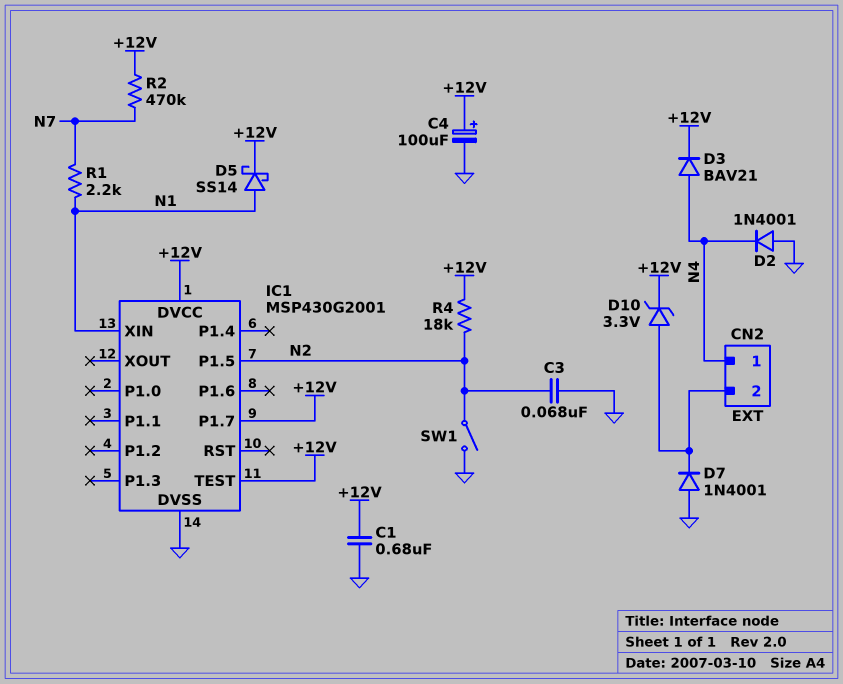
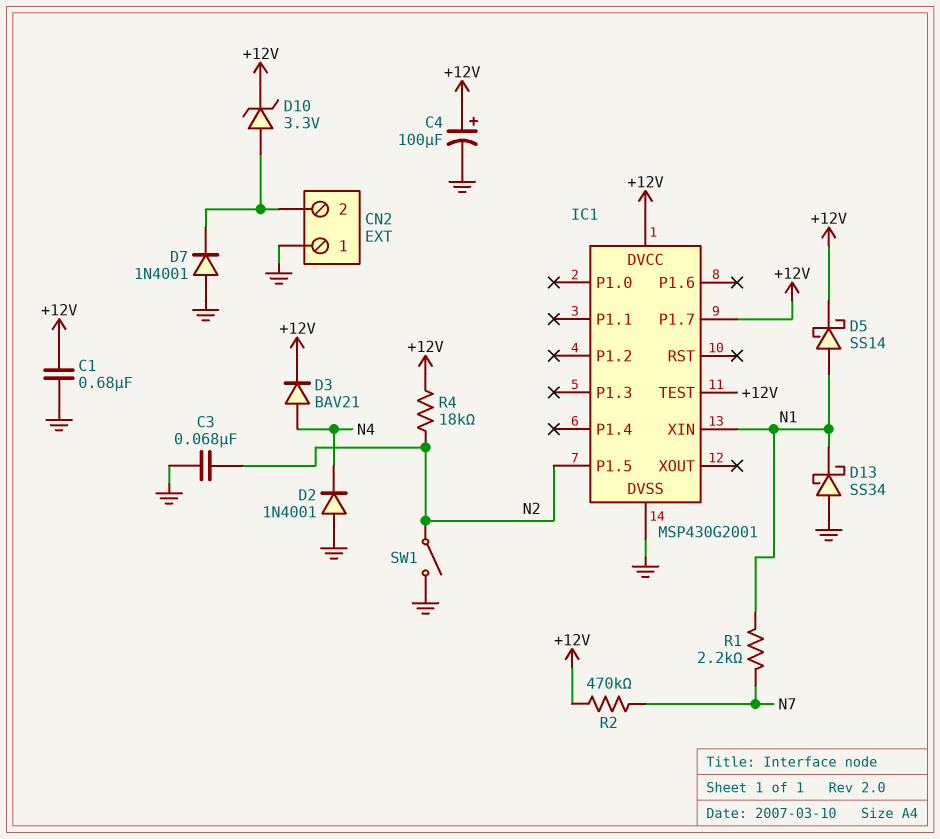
CN2 pin 1: N4 -> GND
D13: none -> schottky SS34 (A GND, K N1)

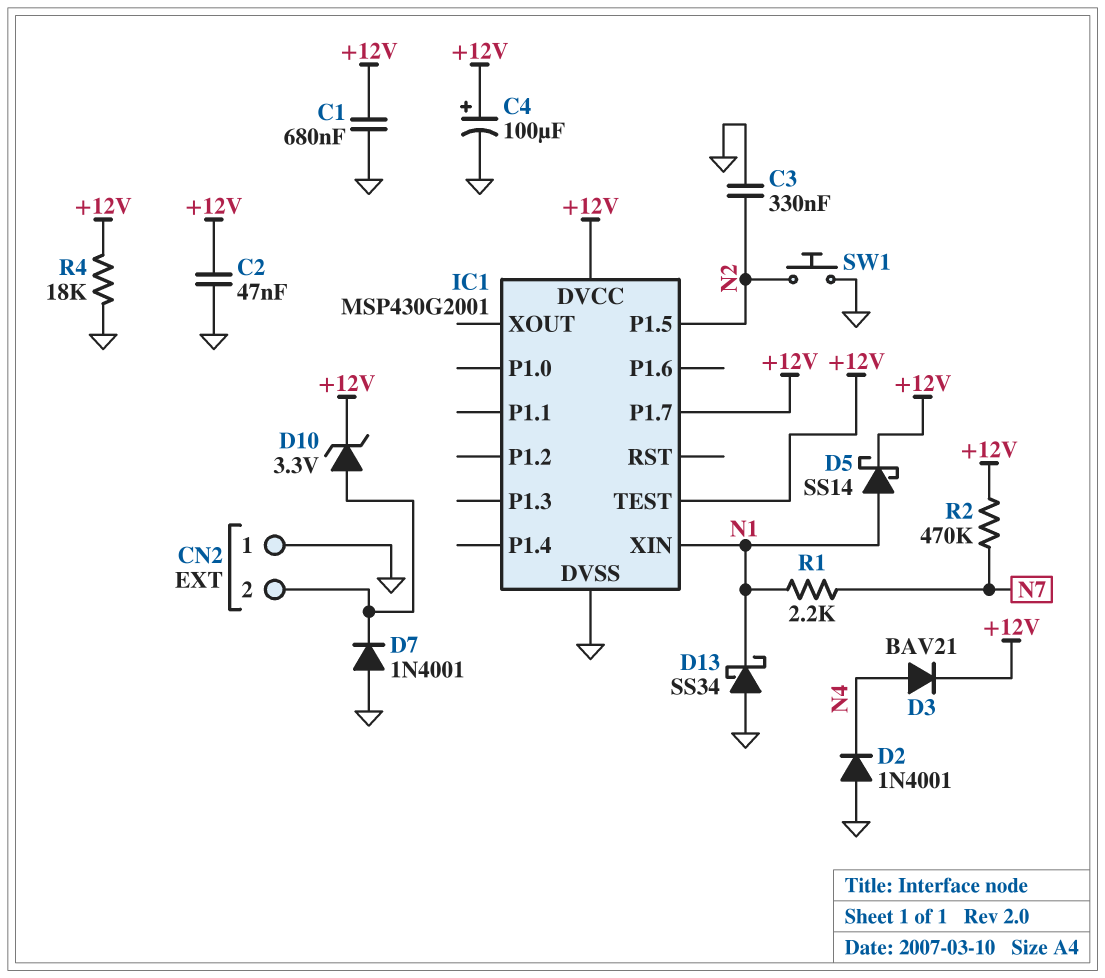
C2: none -> 47nF (+12V, GND)
C3: 68nF (GND, N2) -> 330nF (GND, N2)
R4: 18k (+12V, N2) -> 18k (+12V, GND)
SW1: switch (GND, N2) -> button (GND, N2)

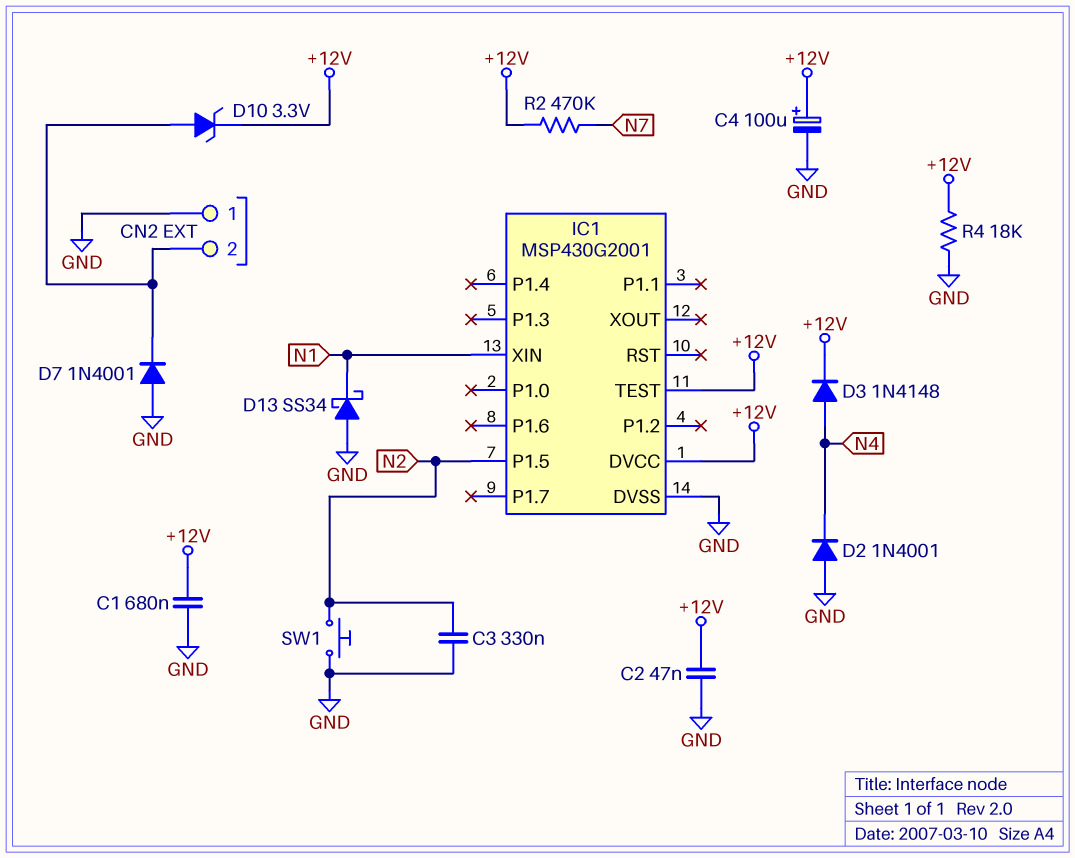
D3: diode BAV21 (A N4, K +12V) -> diode 1N4148 (A N4, K +12V)
D5: schottky SS14 (A N1, K +12V) -> none
IC1 pin P1.7: +12V -> none
R1: 2.2k (N1, N7) -> none

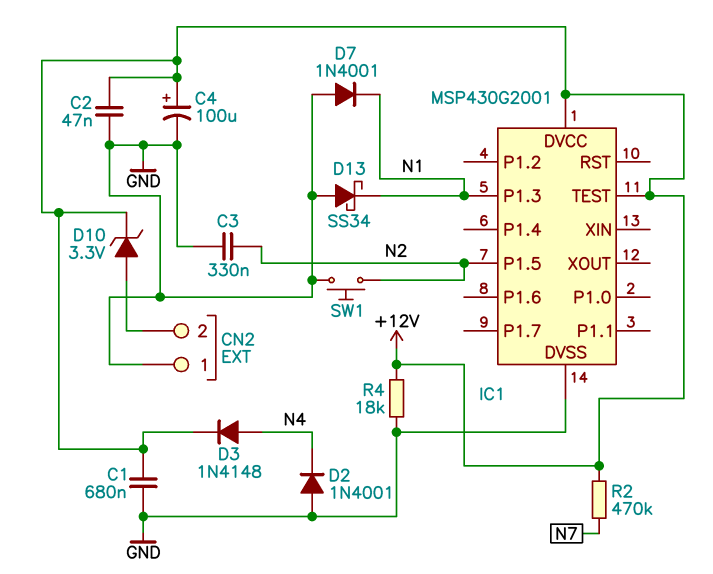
D7: diode 1N4001 (A GND, K CN2/2) -> diode 1N4001 (A GND, K N1)
IC1 pin P1.3: none -> N1
IC1 pin XIN: N1 -> none

